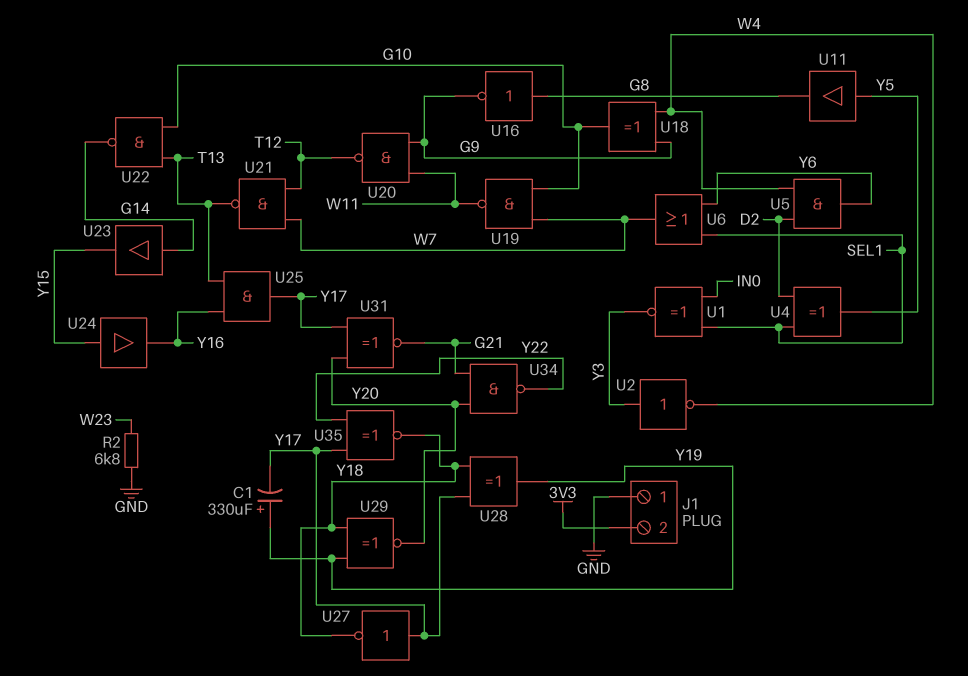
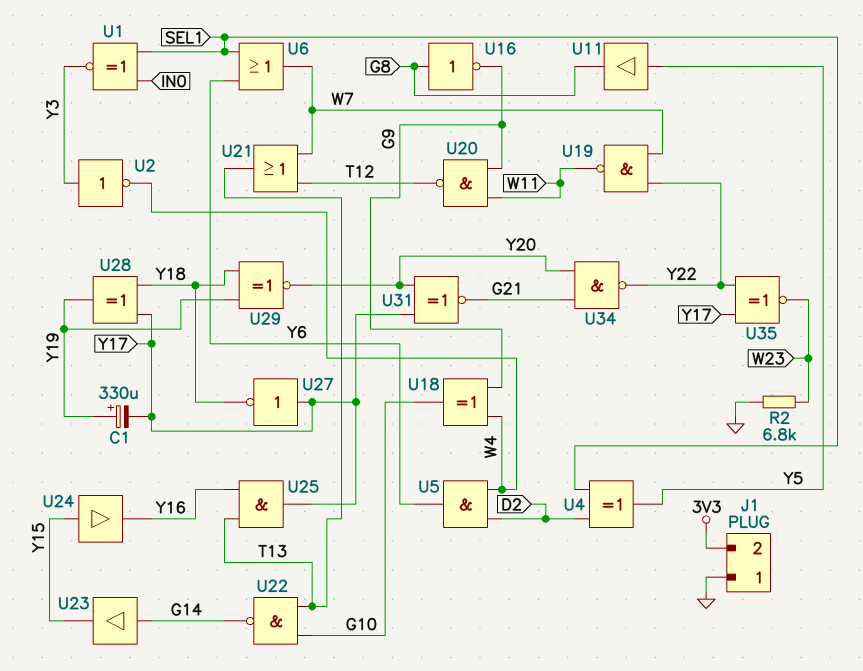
U19: NAND (in G10, in W7, out W11) -> NAND (in W7, in Y22, out W11)
U21: NAND (in T12, in W7, out T13) -> OR (in T12, in W7, out T13)
U35: XNOR (in Y17, in Y22, out Y18) -> XNOR (in Y17, in Y22, out W23)

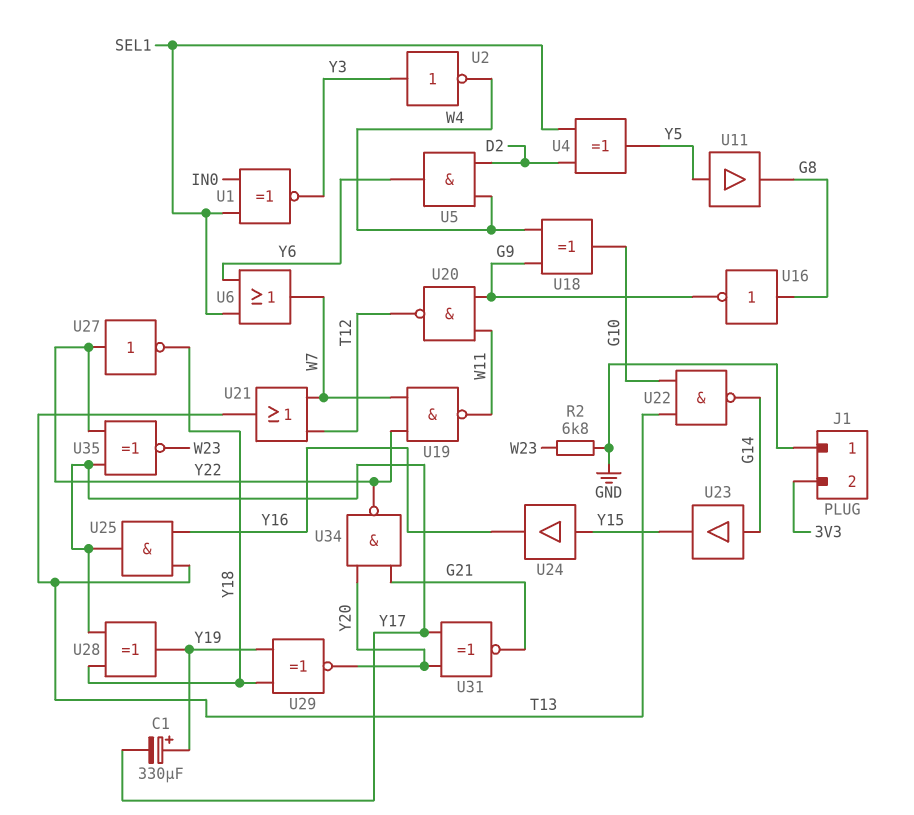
U27: NOT (in Y17, out Y18) -> NOT (in Y22, out Y18)

